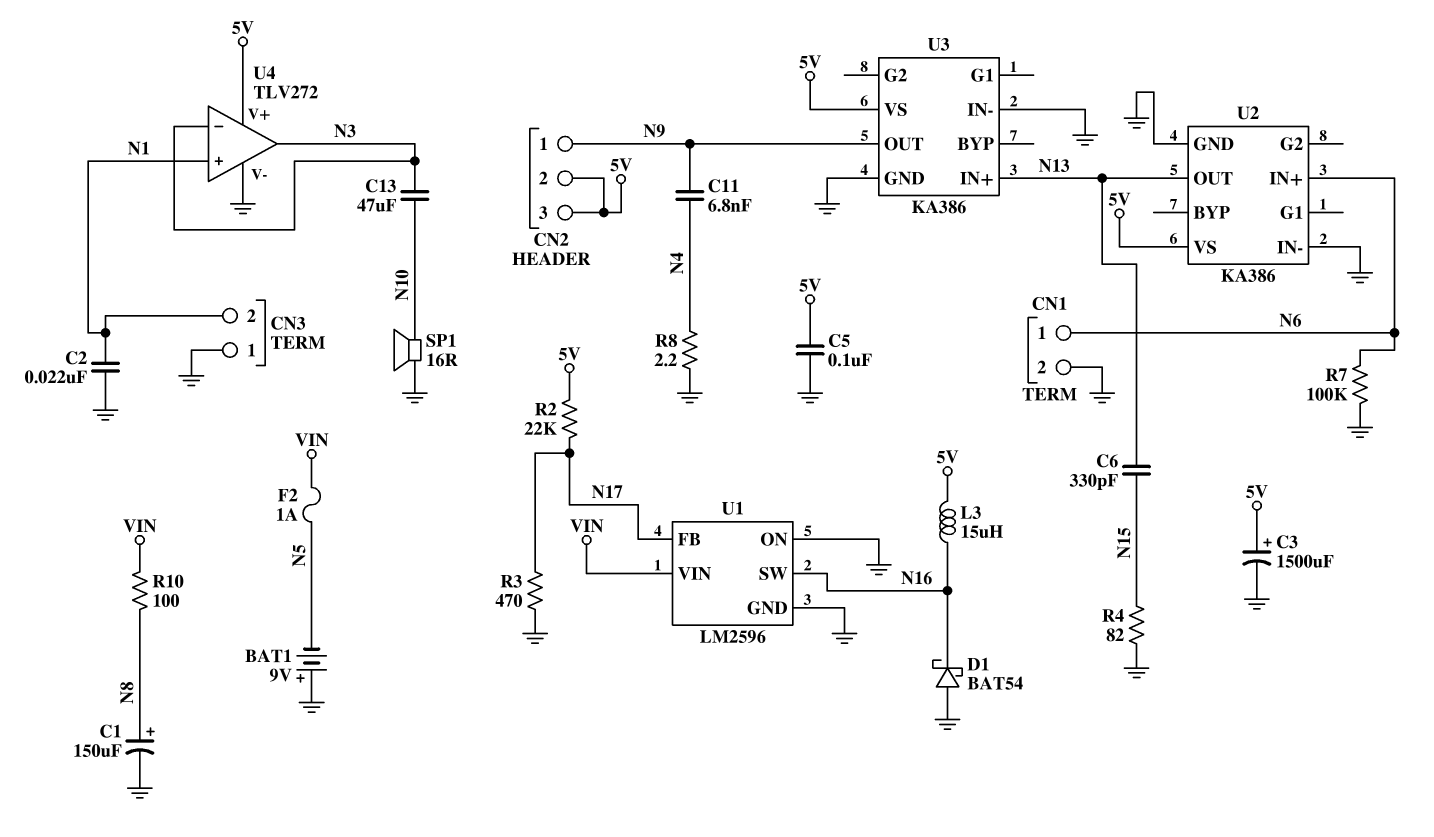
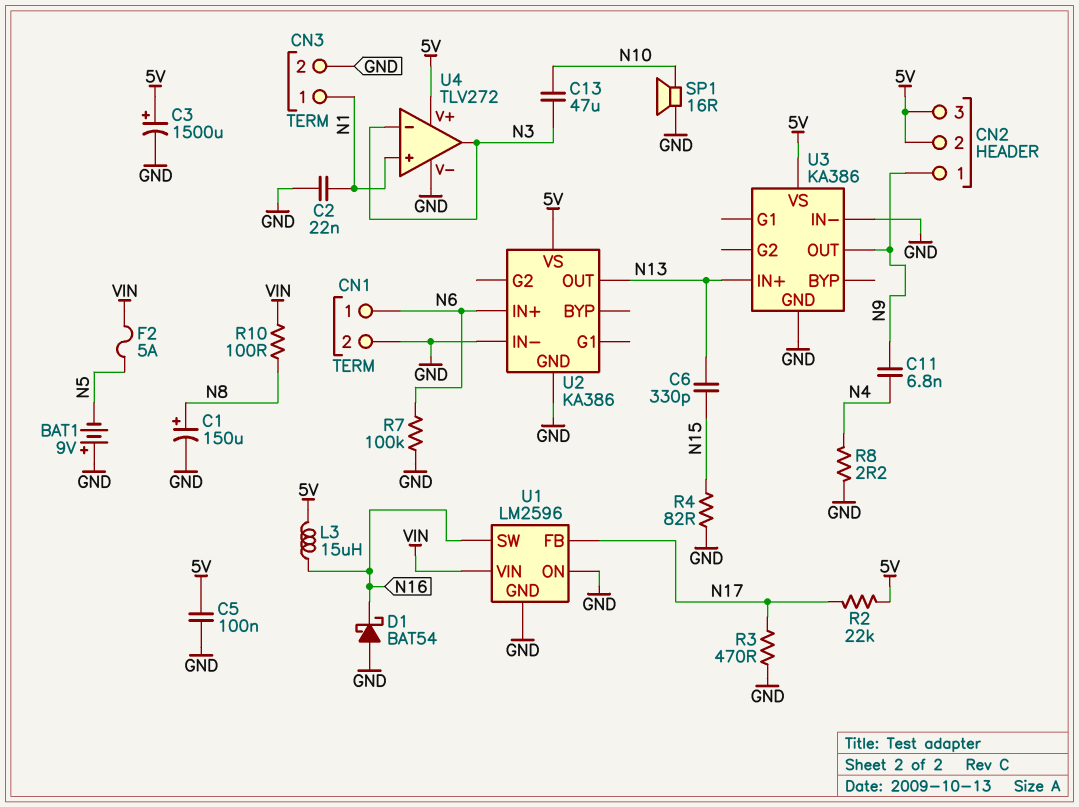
CN3 pin 1: GND -> N1
CN3 pin 2: N1 -> GND
F2: 1A (N5, VIN) -> 5A (N5, VIN)

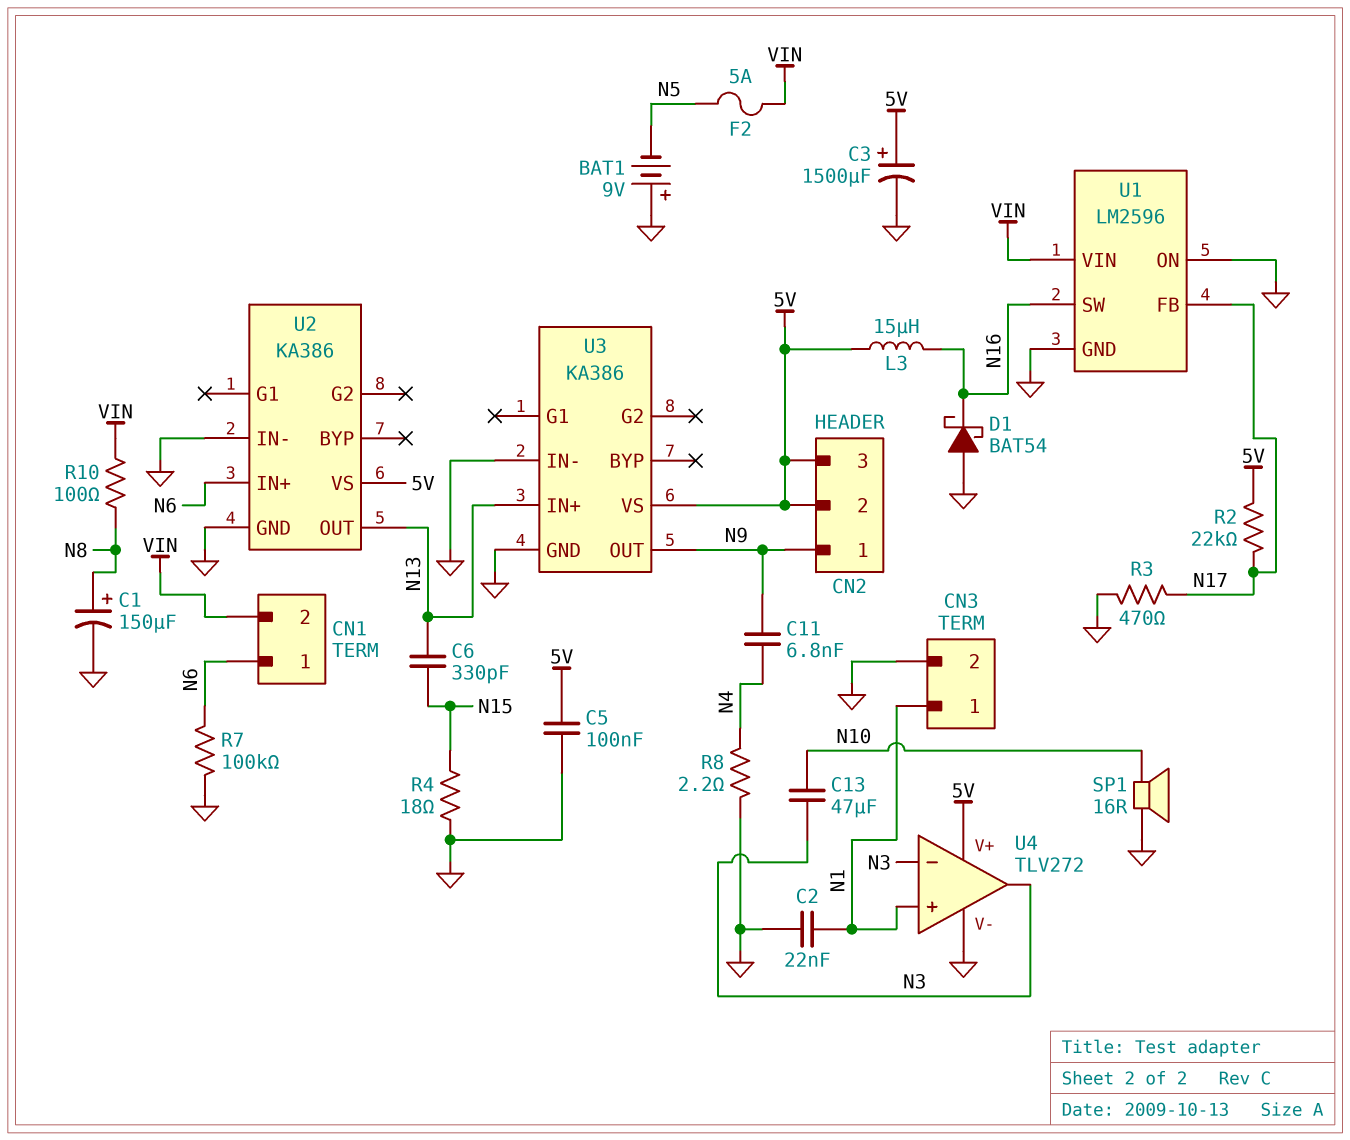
CN1 pin 2: GND -> VIN
R4: 82 (GND, N15) -> 18 (GND, N15)

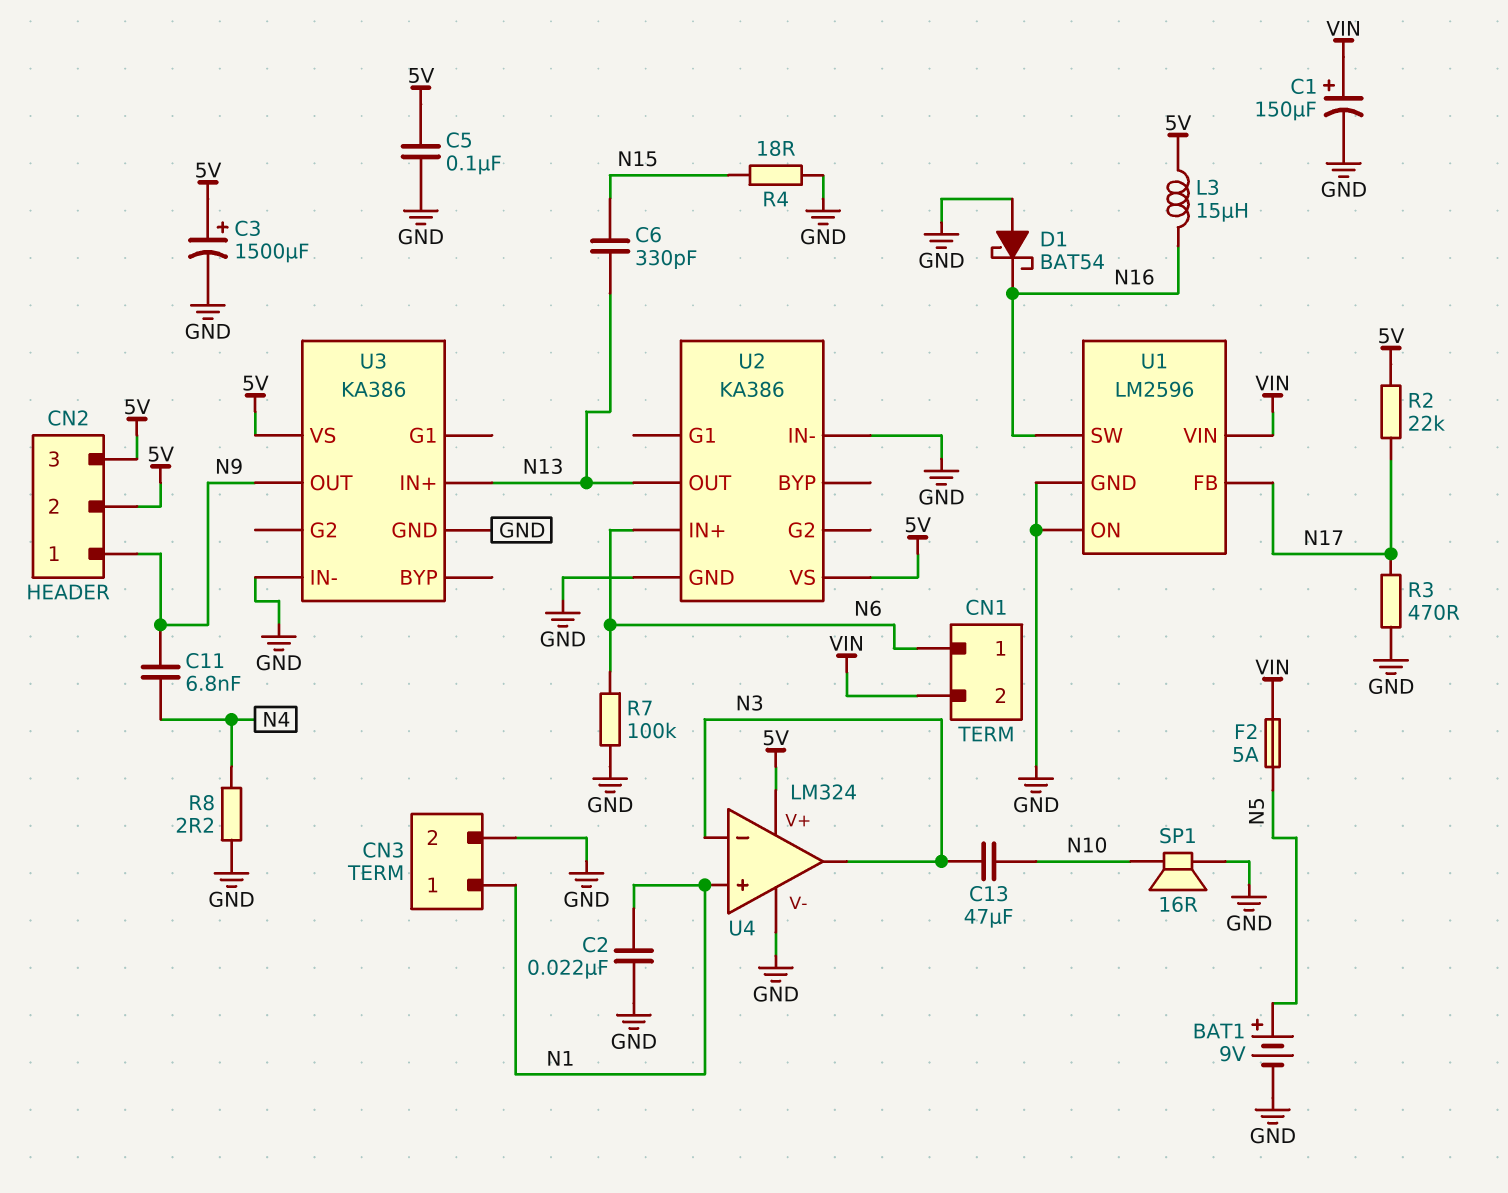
BAT1: 9V (plus GND, minus N5) -> 9V (plus N5, minus GND)
C1: 150uF (plus N8, minus GND) -> 150uF (plus VIN, minus GND)
R10: 100 (N8, VIN) -> none
U4: TLV272 -> LM324

